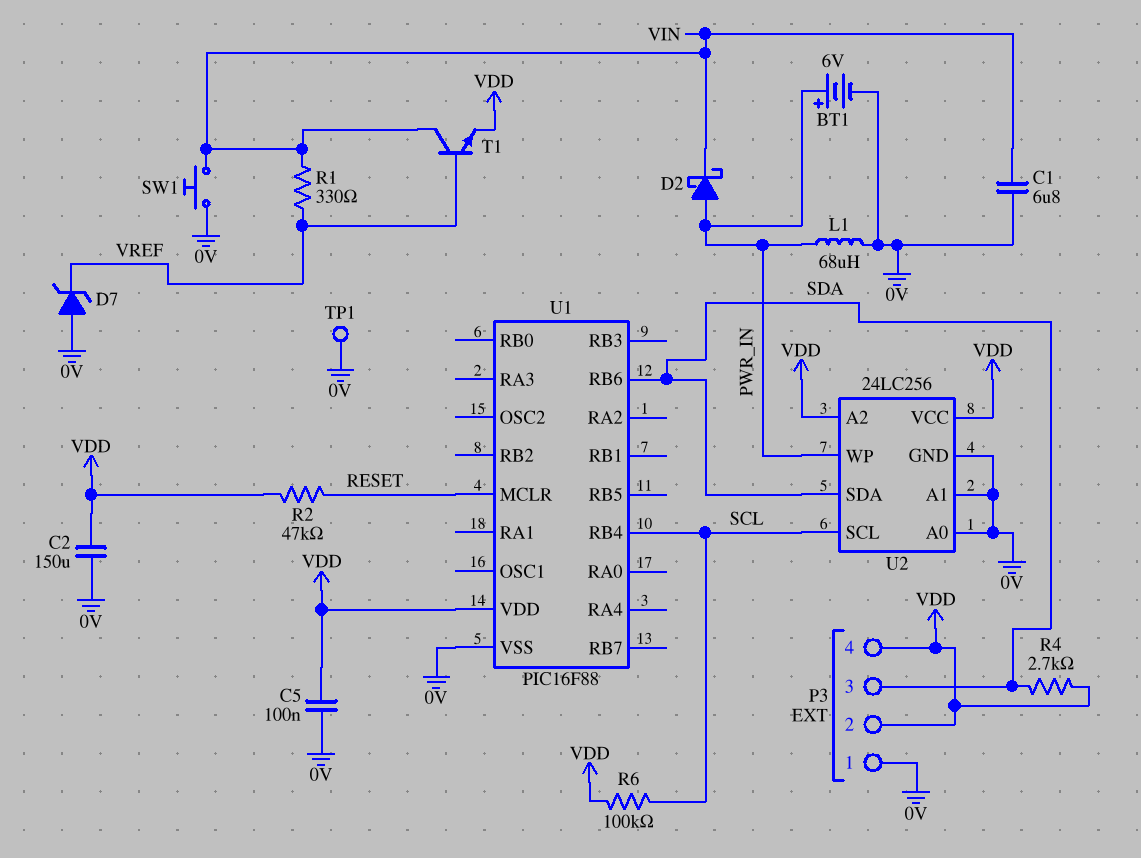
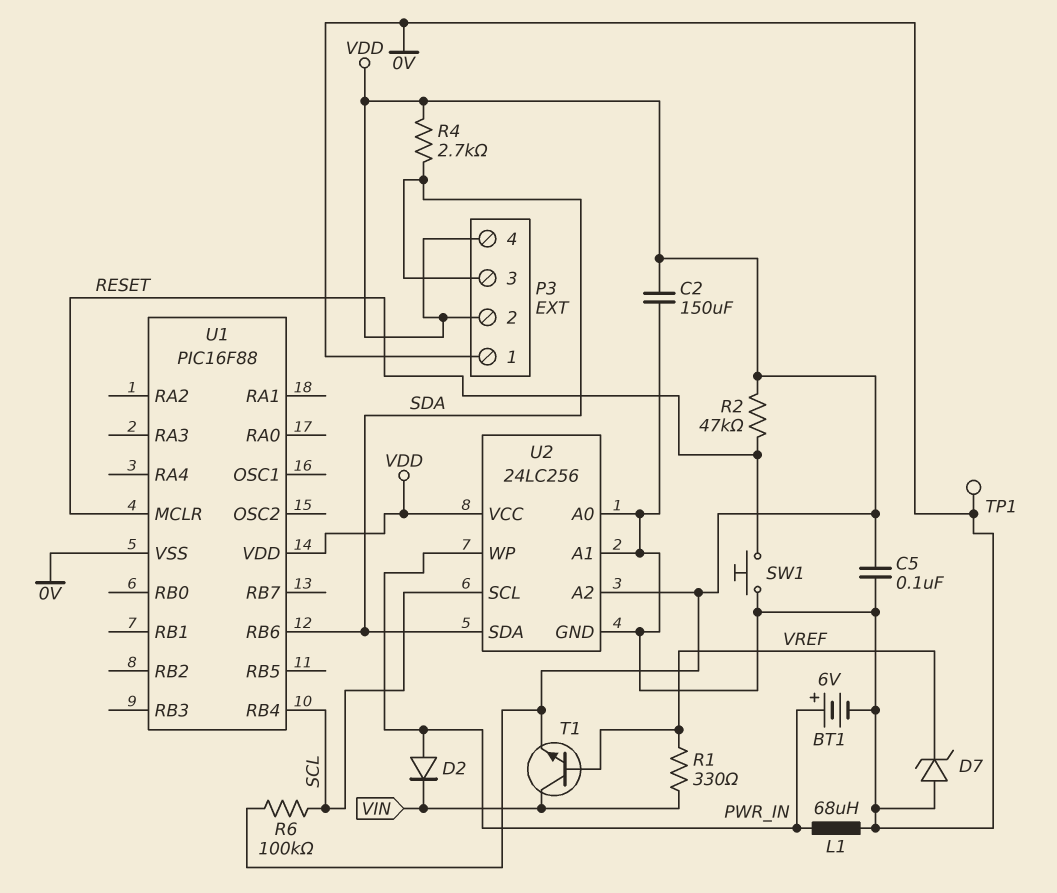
C1: 6.8uF (0V, VIN) -> none
D2: schottky (A PWR_IN, K VIN) -> diode (A PWR_IN, K VIN)
SW1: button (0V, VIN) -> button (0V, RESET)

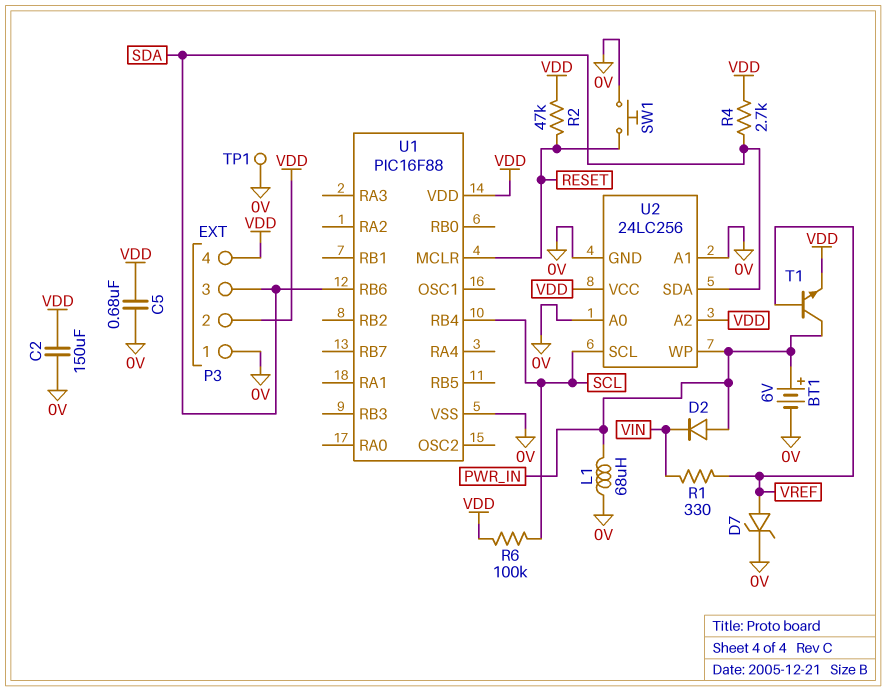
C5: 100nF (0V, VDD) -> 680nF (0V, VDD)
D7: zener (A 0V, K VREF) -> zener (A VREF, K 0V)
T1: NPN (B VREF, C VIN, E VDD) -> NPN (B VREF, C PWR_IN, E VDD)

